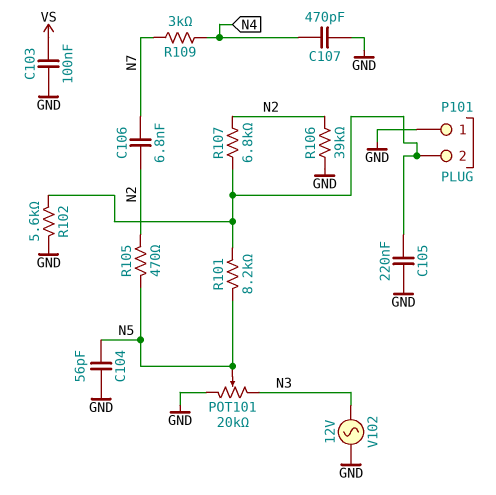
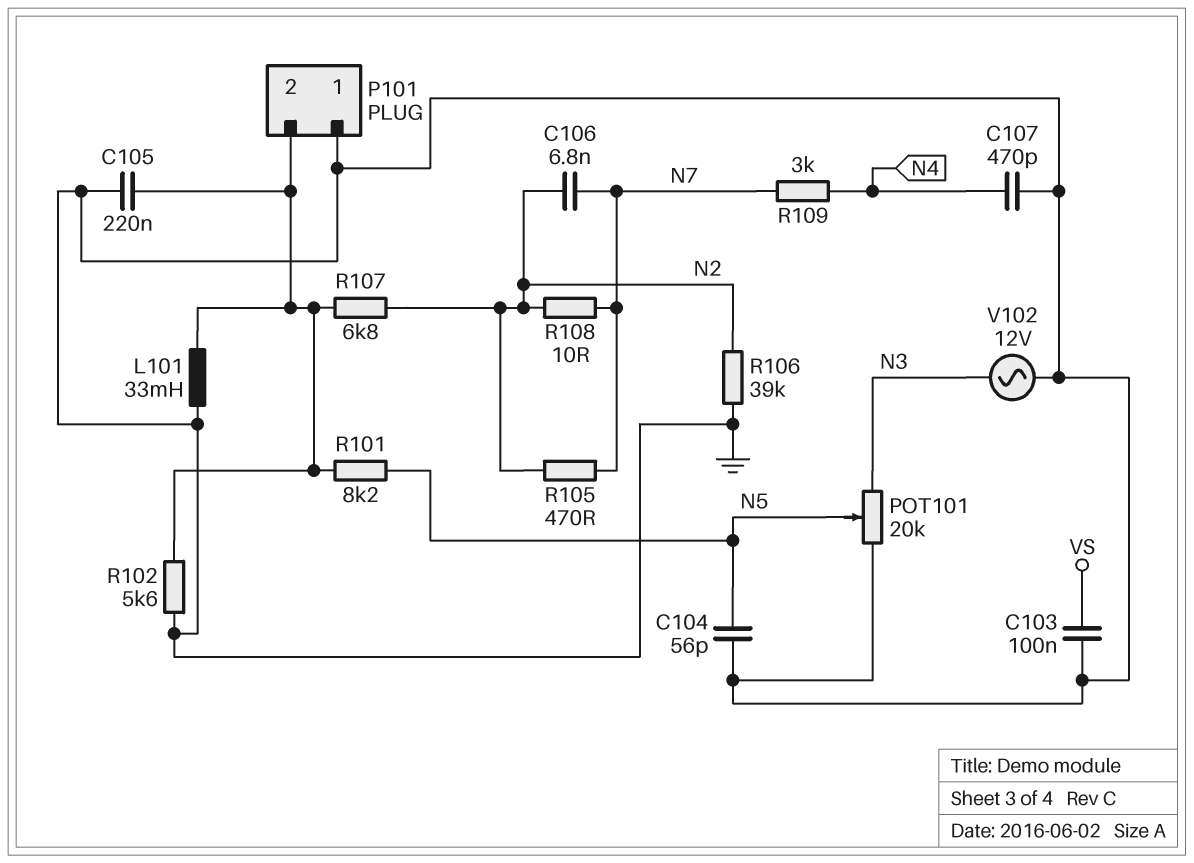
L101: none -> 33mH (GND, P101/2)
R105: 470 (N2, N5) -> 470 (N2, N7)
R108: none -> 10 (N2, N7)

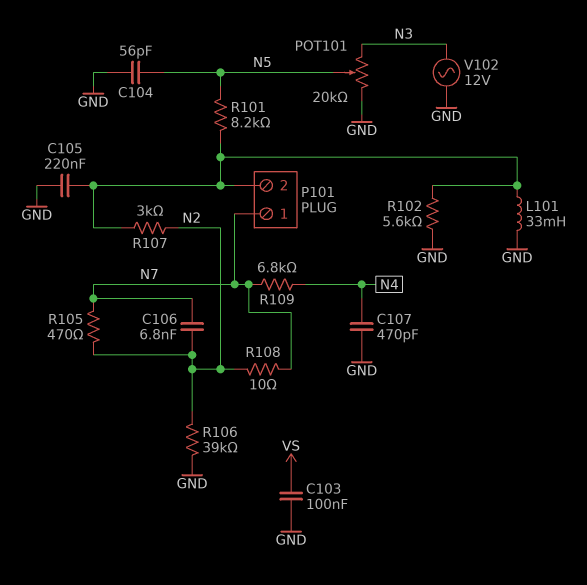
P101 pin 1: GND -> N7
R107: 6.8k (N2, P101/2) -> 3k (N2, P101/2)
R109: 3k (N4, N7) -> 6.8k (N4, N7)

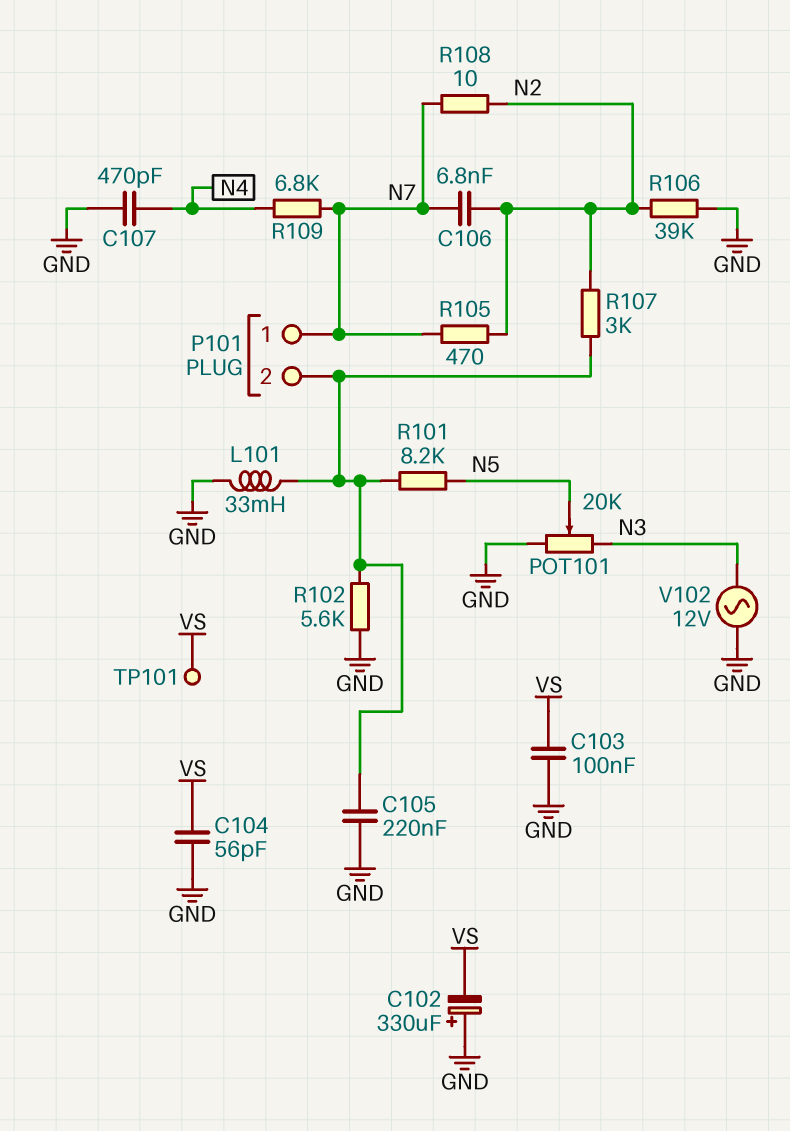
C102: none -> 330uF (plus GND, minus VS)
C104: 56pF (GND, N5) -> 56pF (GND, VS)
TP101: none -> test point (VS)

